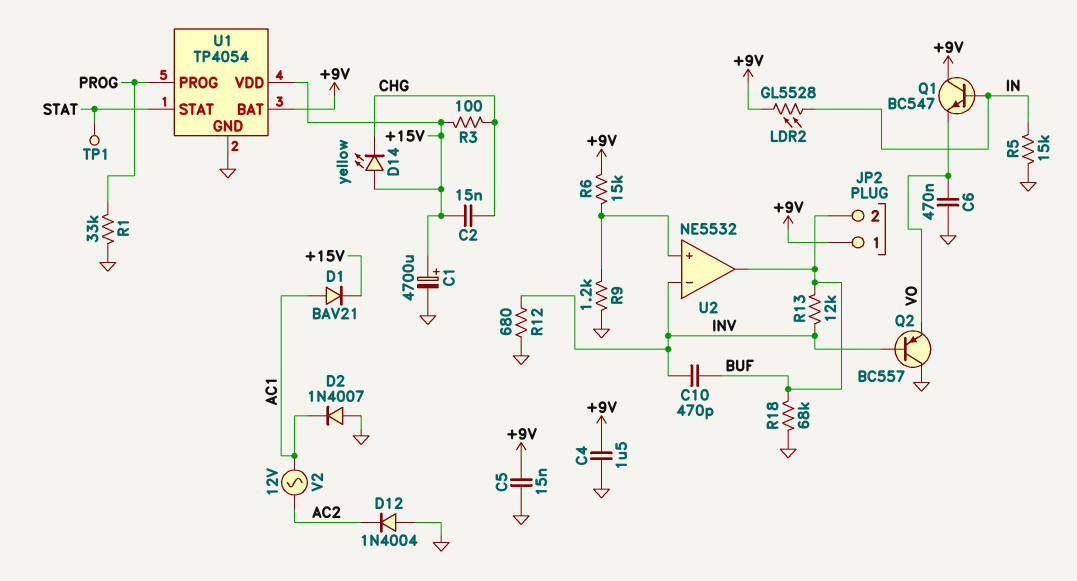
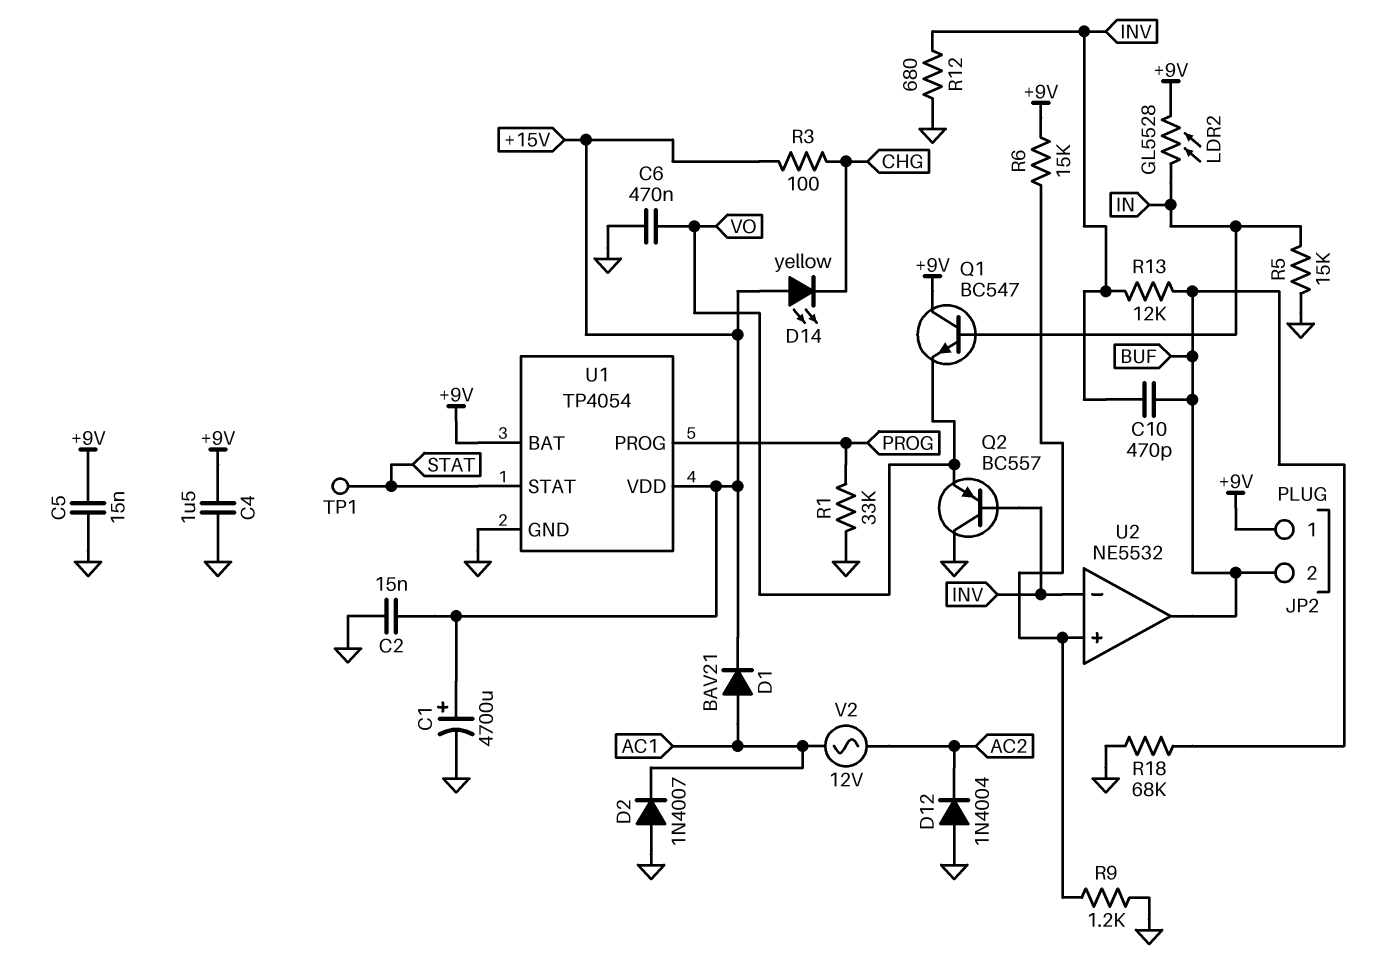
C2: 15nF (+15V, CHG) -> 15nF (+15V, GND)

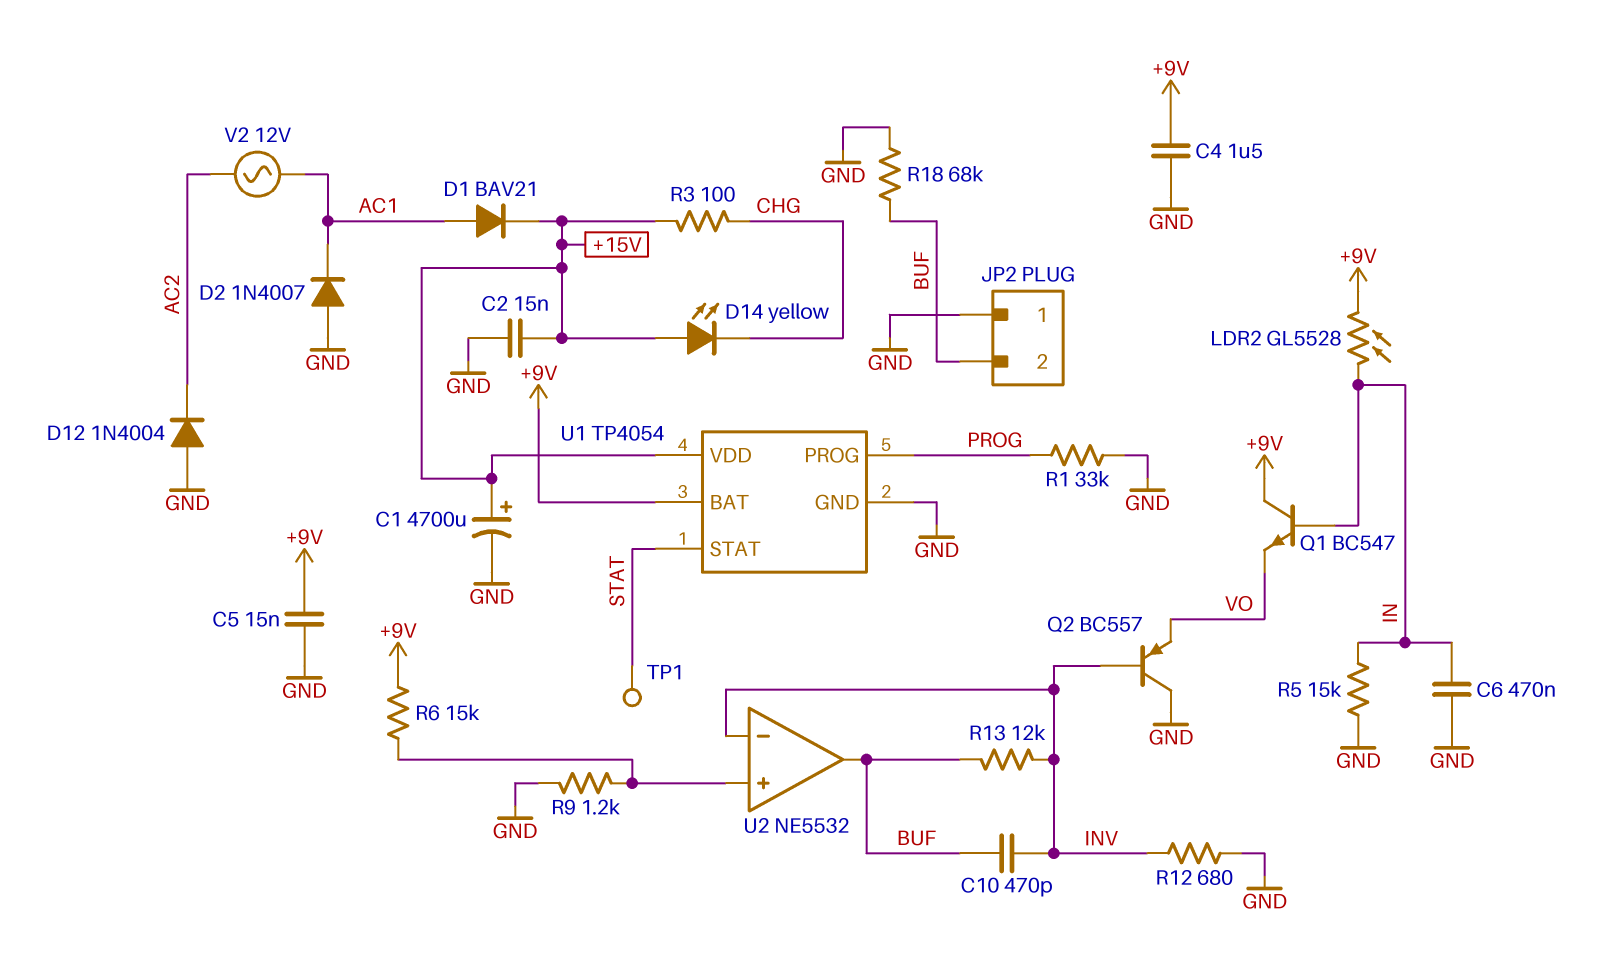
C6: 470nF (GND, VO) -> 470nF (GND, IN)
JP2 pin 1: +9V -> GND

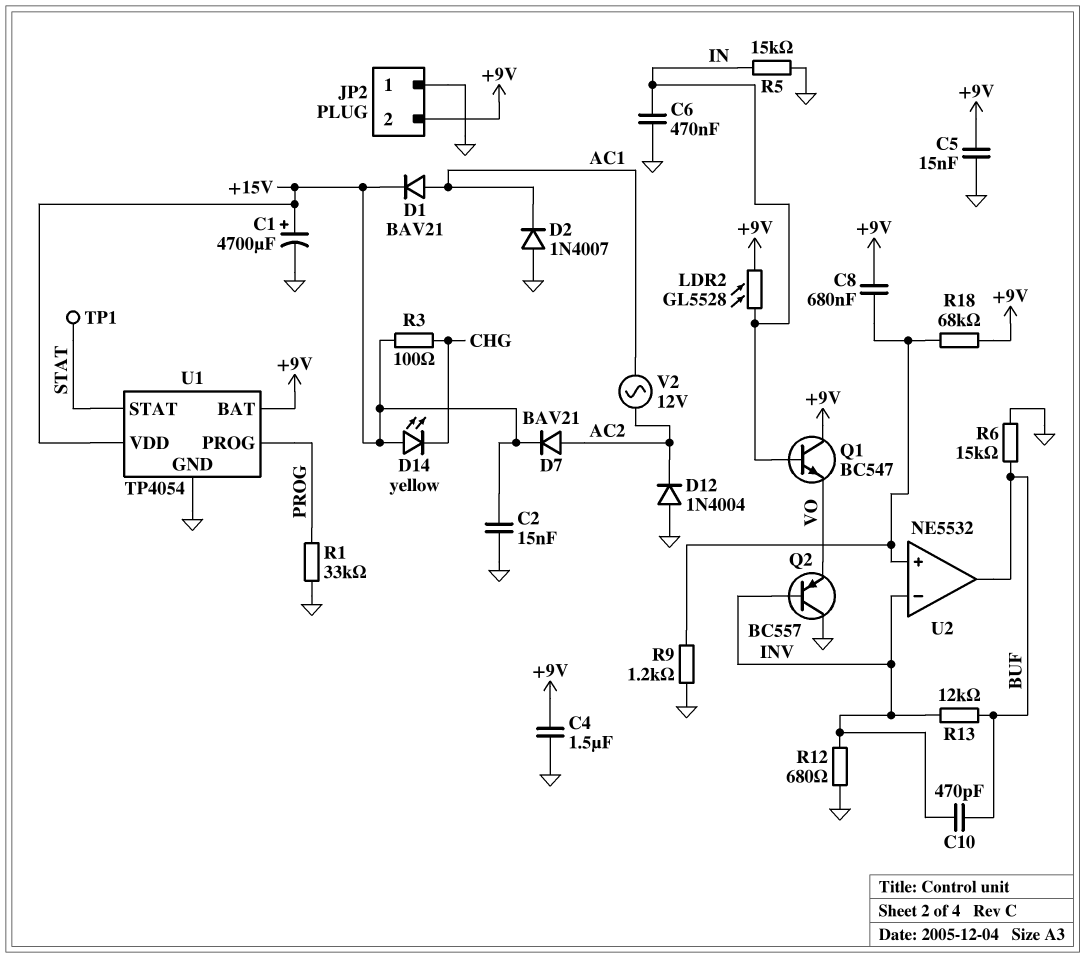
C8: none -> 680nF (+9V, U2/in+)
D7: none -> diode BAV21 (A AC2, K +15V)
JP2 pin 2: BUF -> +9V
R6: 15k (+9V, U2/in+) -> 15k (BUF, GND)
R18: 68k (BUF, GND) -> 68k (+9V, U2/in+)

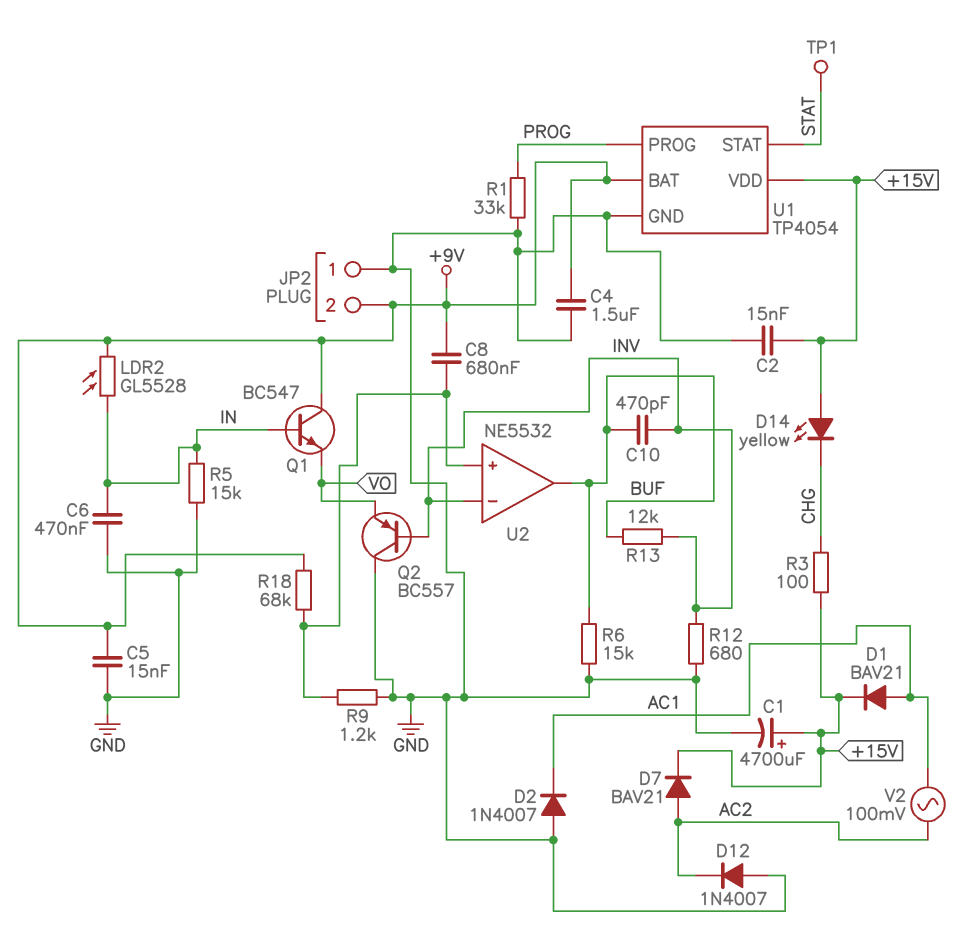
D12: diode 1N4004 (A GND, K AC2) -> diode 1N4007 (A GND, K AC2)
V2: AC 12V (AC1, AC2) -> AC 100mV (AC1, AC2)

